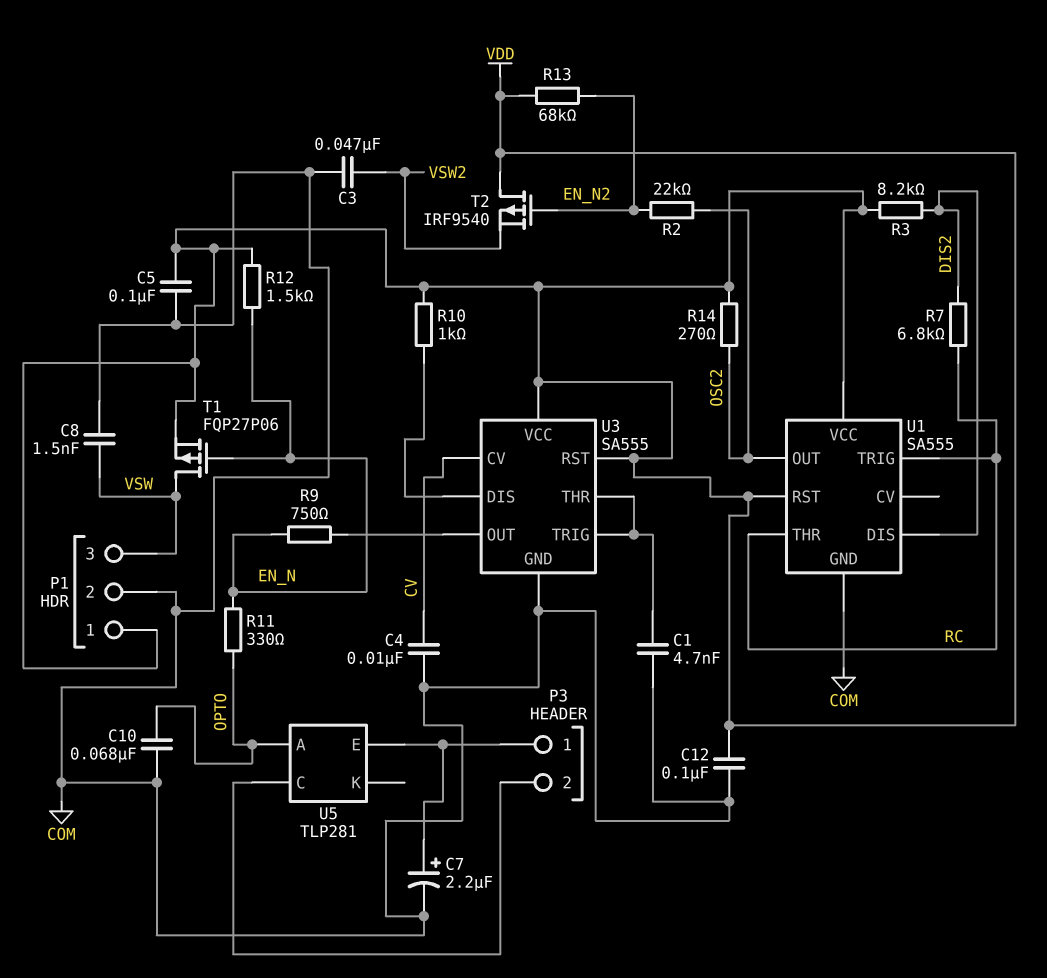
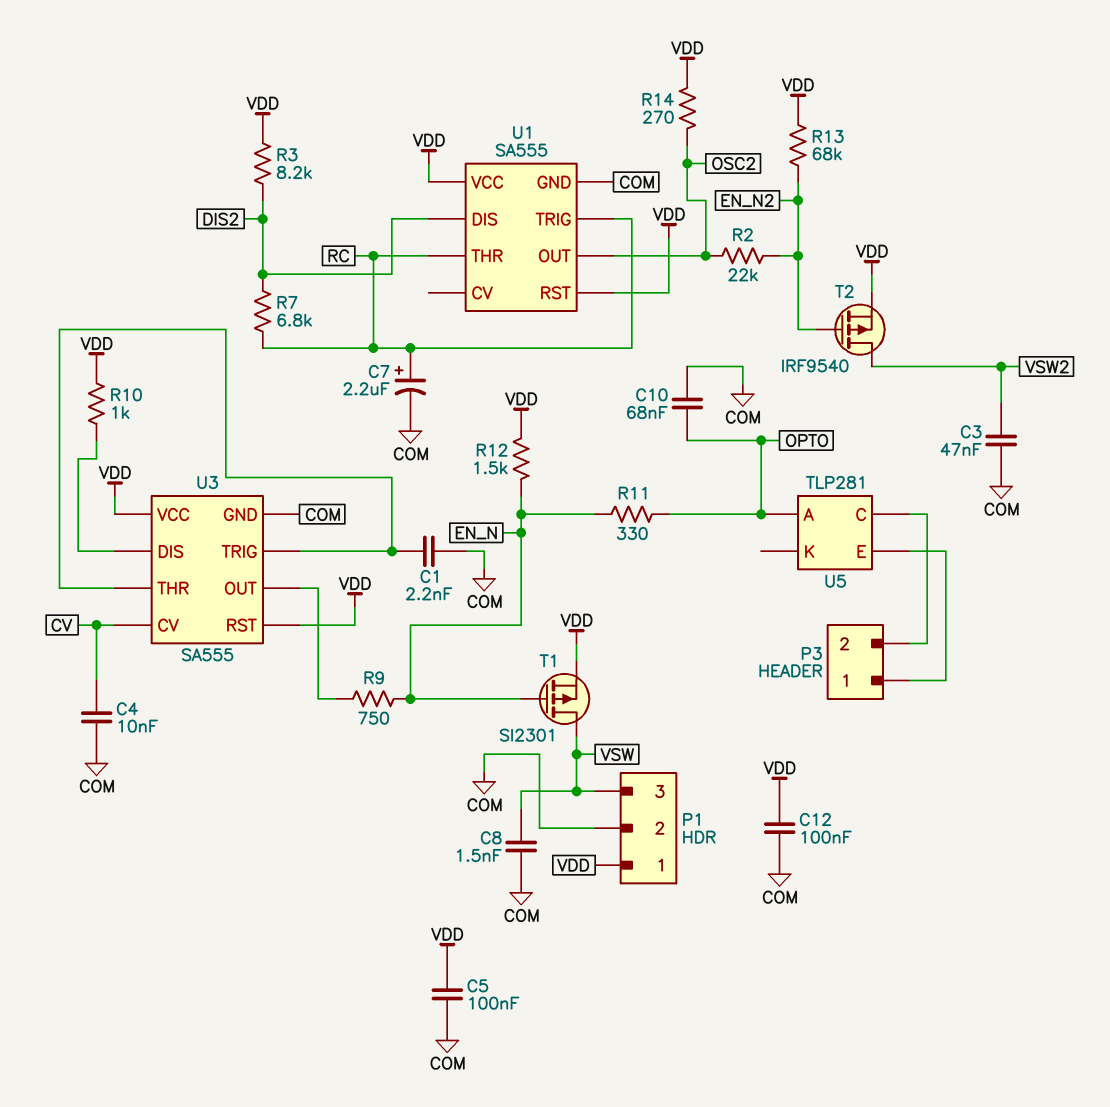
C1: 4.7nF (COM, U3/THR) -> 2.2nF (COM, U3/THR)
C7: 2.2uF (plus P3/1, minus COM) -> 2.2uF (plus RC, minus COM)
T1: PMOS FQP27P06 (G EN_N, D VSW, S VDD) -> PMOS SI2301 (G EN_N, D VSW, S VDD)
T2: PMOS IRF9540 (G EN_N2, D VDD, S VSW2) -> PMOS IRF9540 (G EN_N2, D VSW2, S VDD)

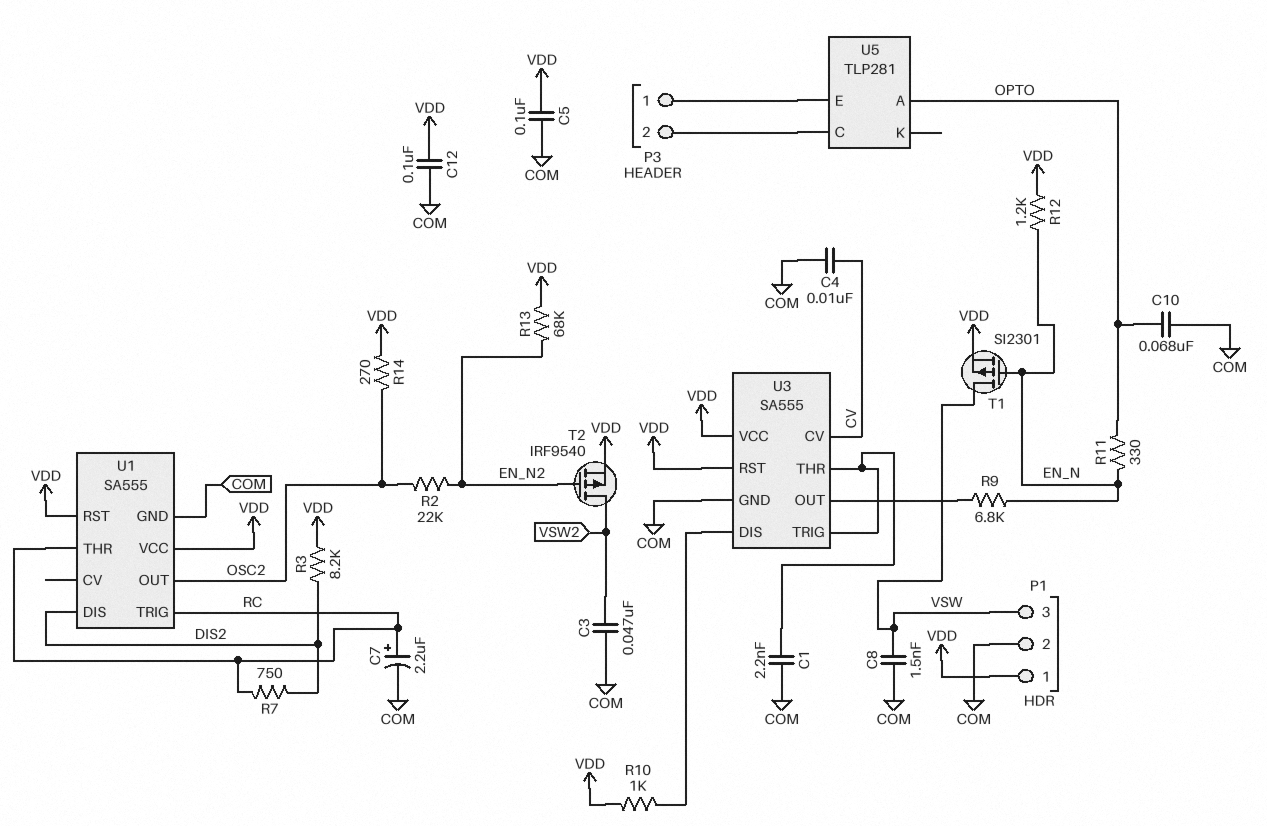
R7: 6.8k (DIS2, RC) -> 750 (DIS2, RC)
R9: 750 (EN_N, U3/OUT) -> 6.8k (EN_N, U3/OUT)
R12: 1.5k (EN_N, VDD) -> 1.2k (EN_N, VDD)

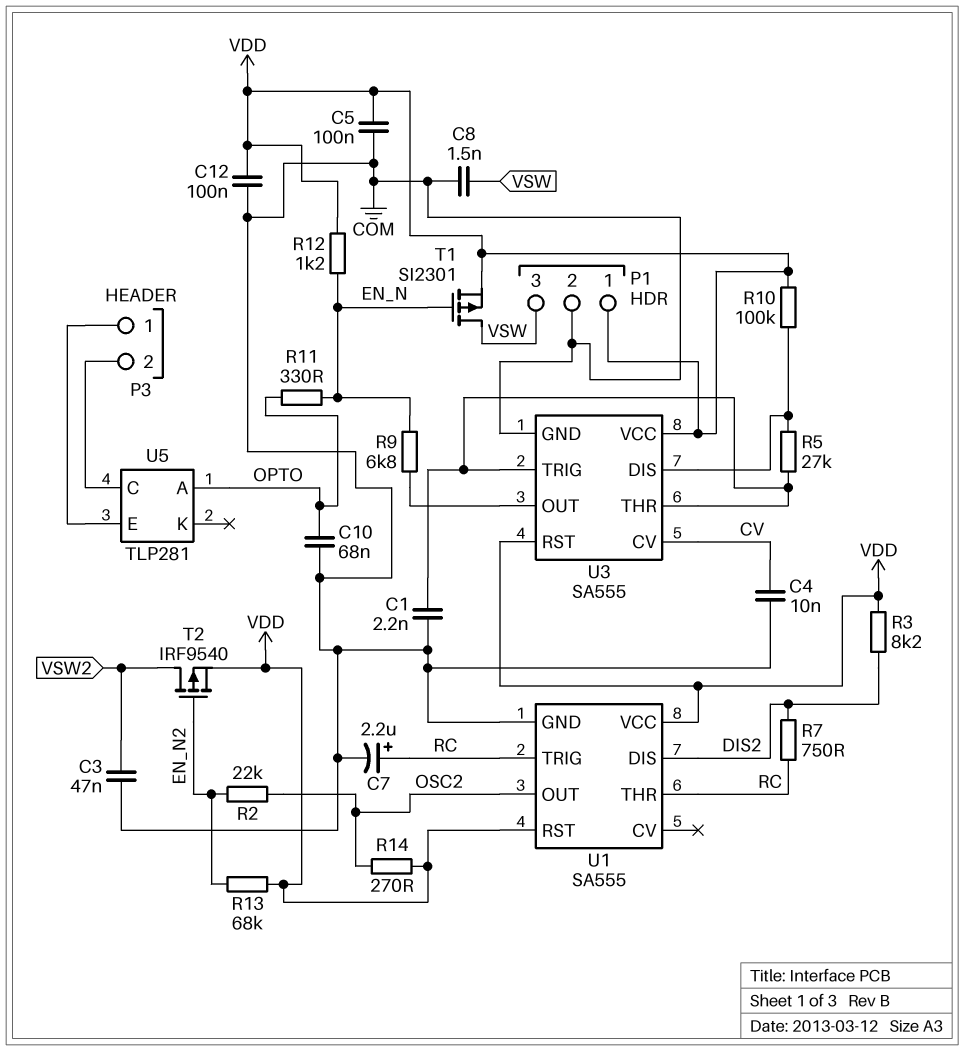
R5: none -> 27k (U3/DIS, U3/THR)
R10: 1k (U3/DIS, VDD) -> 100k (U3/DIS, VDD)

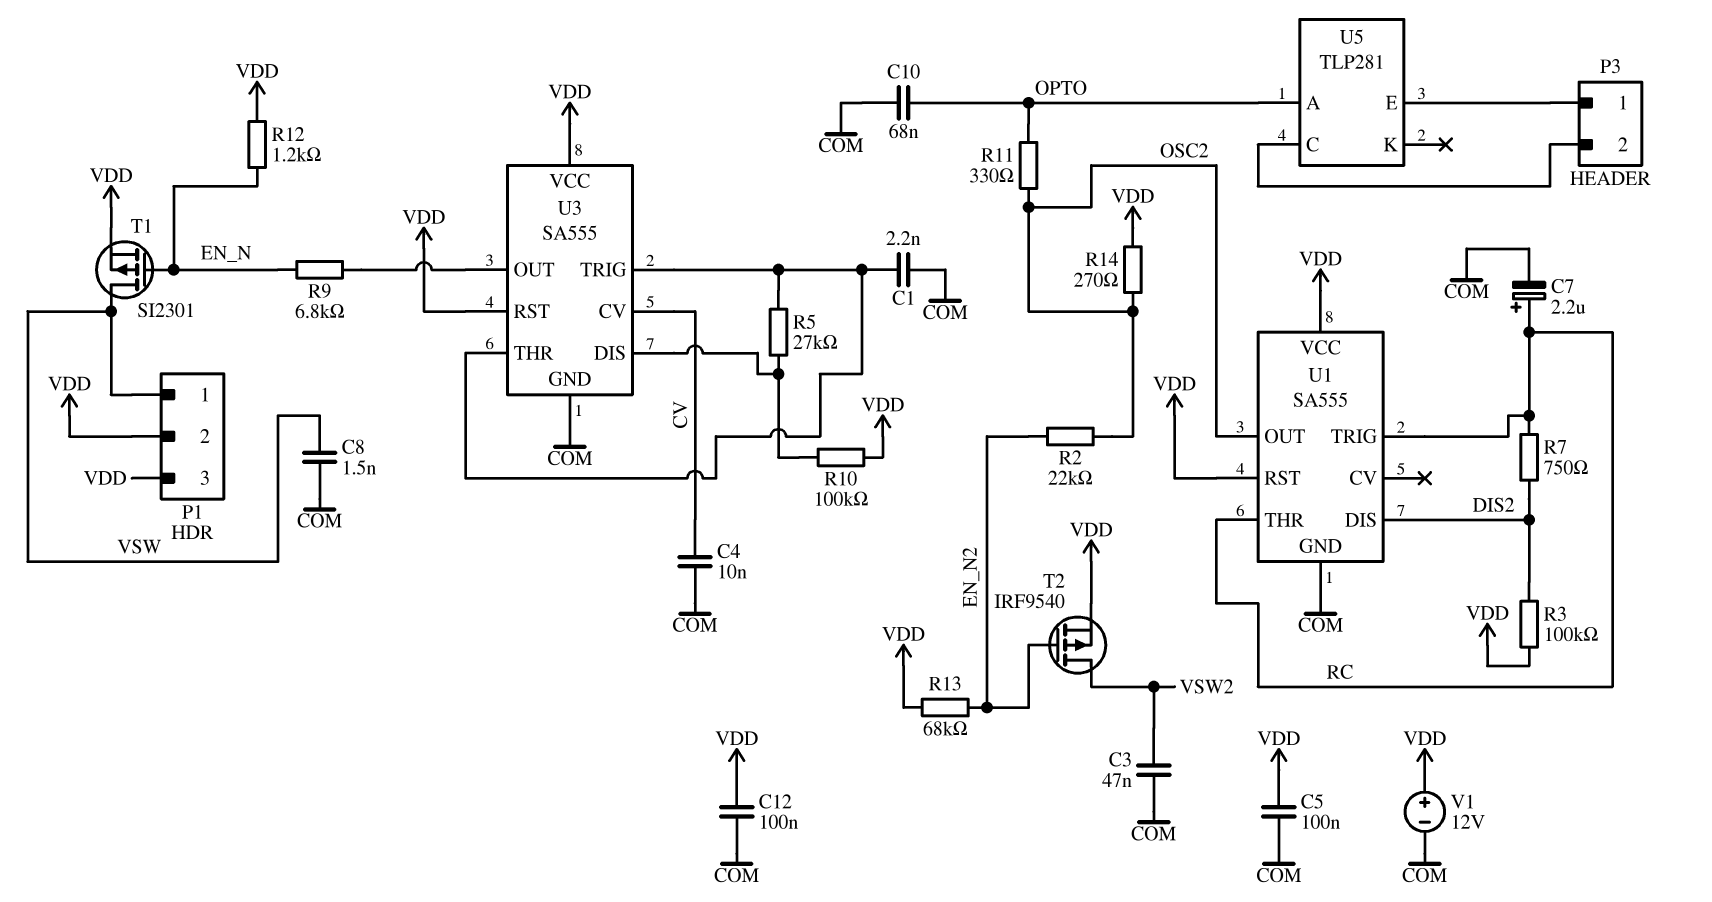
P1 pin 1: VDD -> VSW
P1 pin 2: COM -> VDD
P1 pin 3: VSW -> VDD
R3: 8.2k (DIS2, VDD) -> 100k (DIS2, VDD)
R11: 330 (EN_N, OPTO) -> 330 (OPTO, OSC2)
V1: none -> 12V (plus VDD, minus COM)

